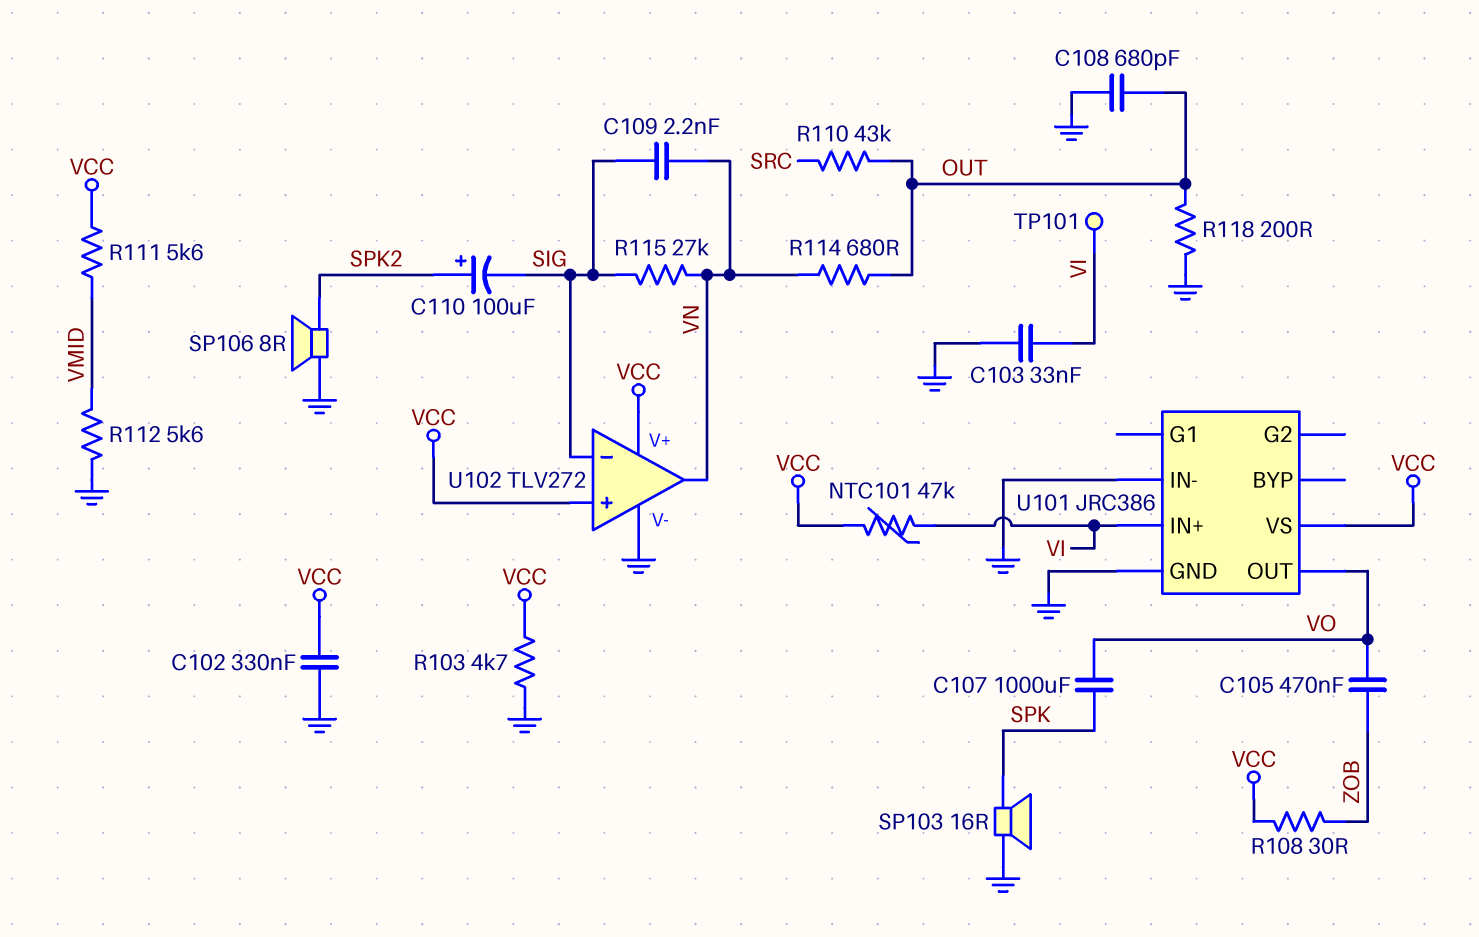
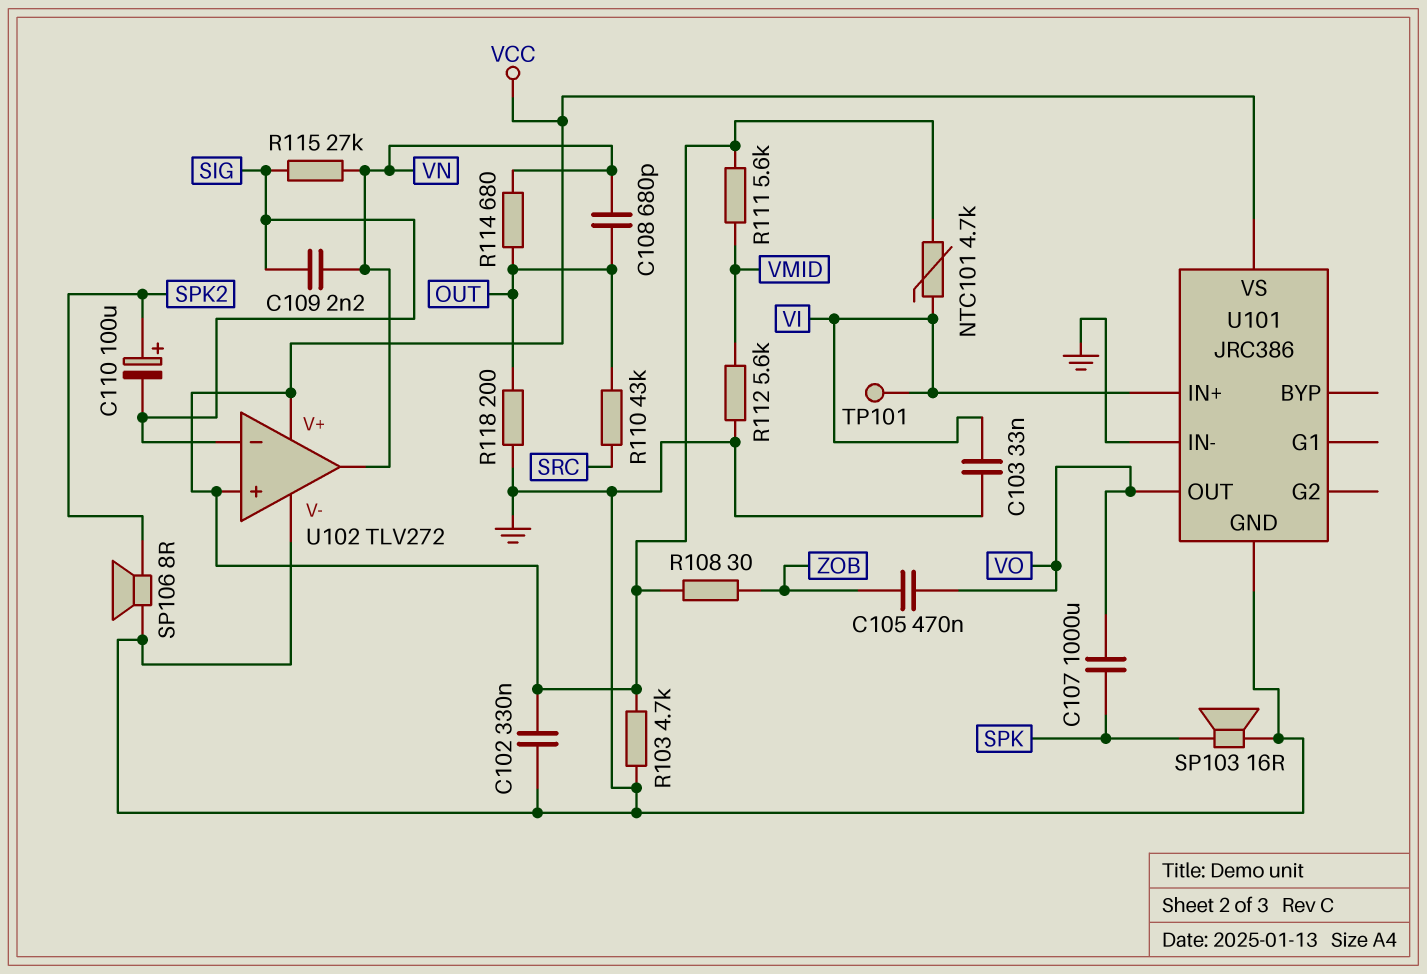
C108: 680pF (GND, OUT) -> 680pF (OUT, VN)
NTC101: 47k (VCC, VI) -> 4.7k (VCC, VI)

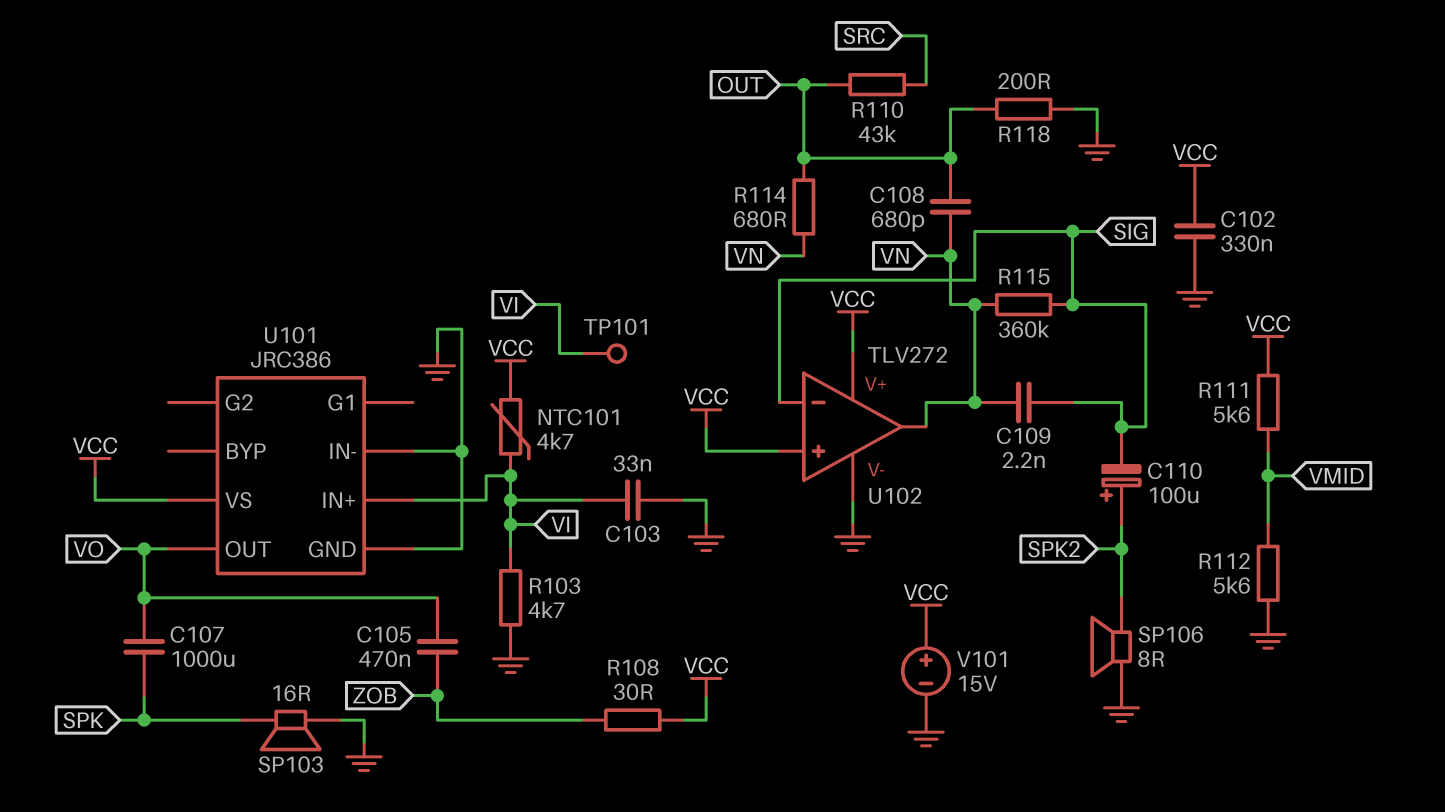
R103: 4.7k (GND, VCC) -> 4.7k (GND, VI)
R115: 27k (SIG, VN) -> 360k (SIG, VN)
V101: none -> 15V (plus VCC, minus GND)

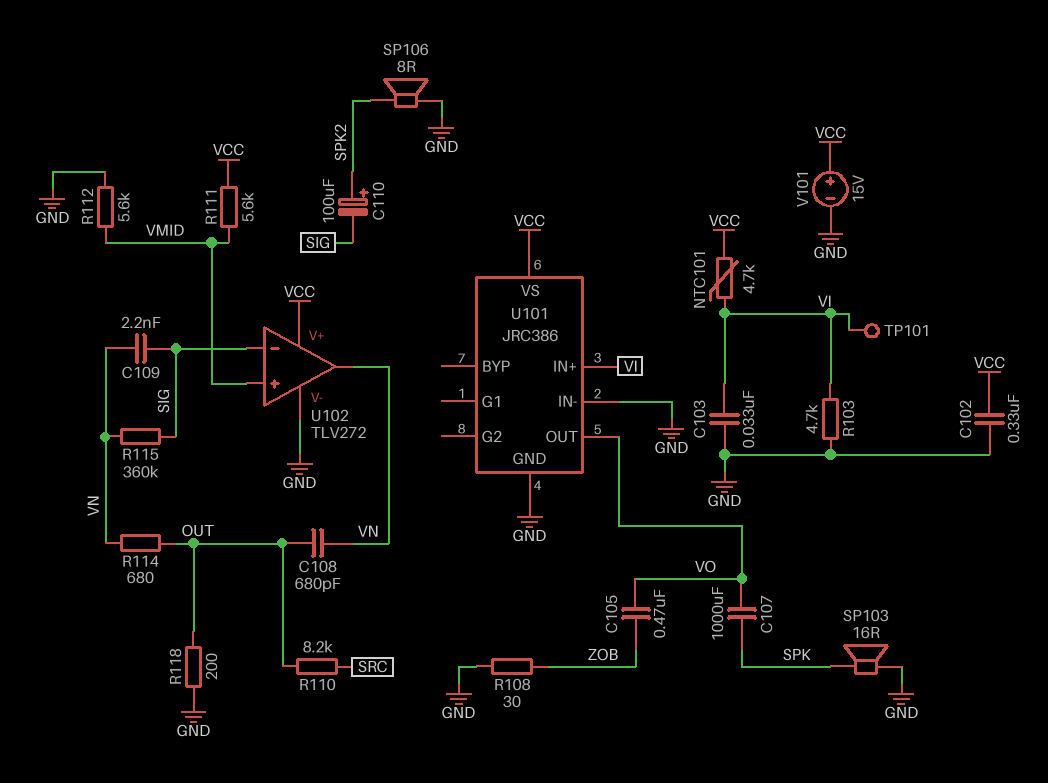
R108: 30 (VCC, ZOB) -> 30 (GND, ZOB)
R110: 43k (OUT, SRC) -> 8.2k (OUT, SRC)
U102 pin in+: VCC -> VMID

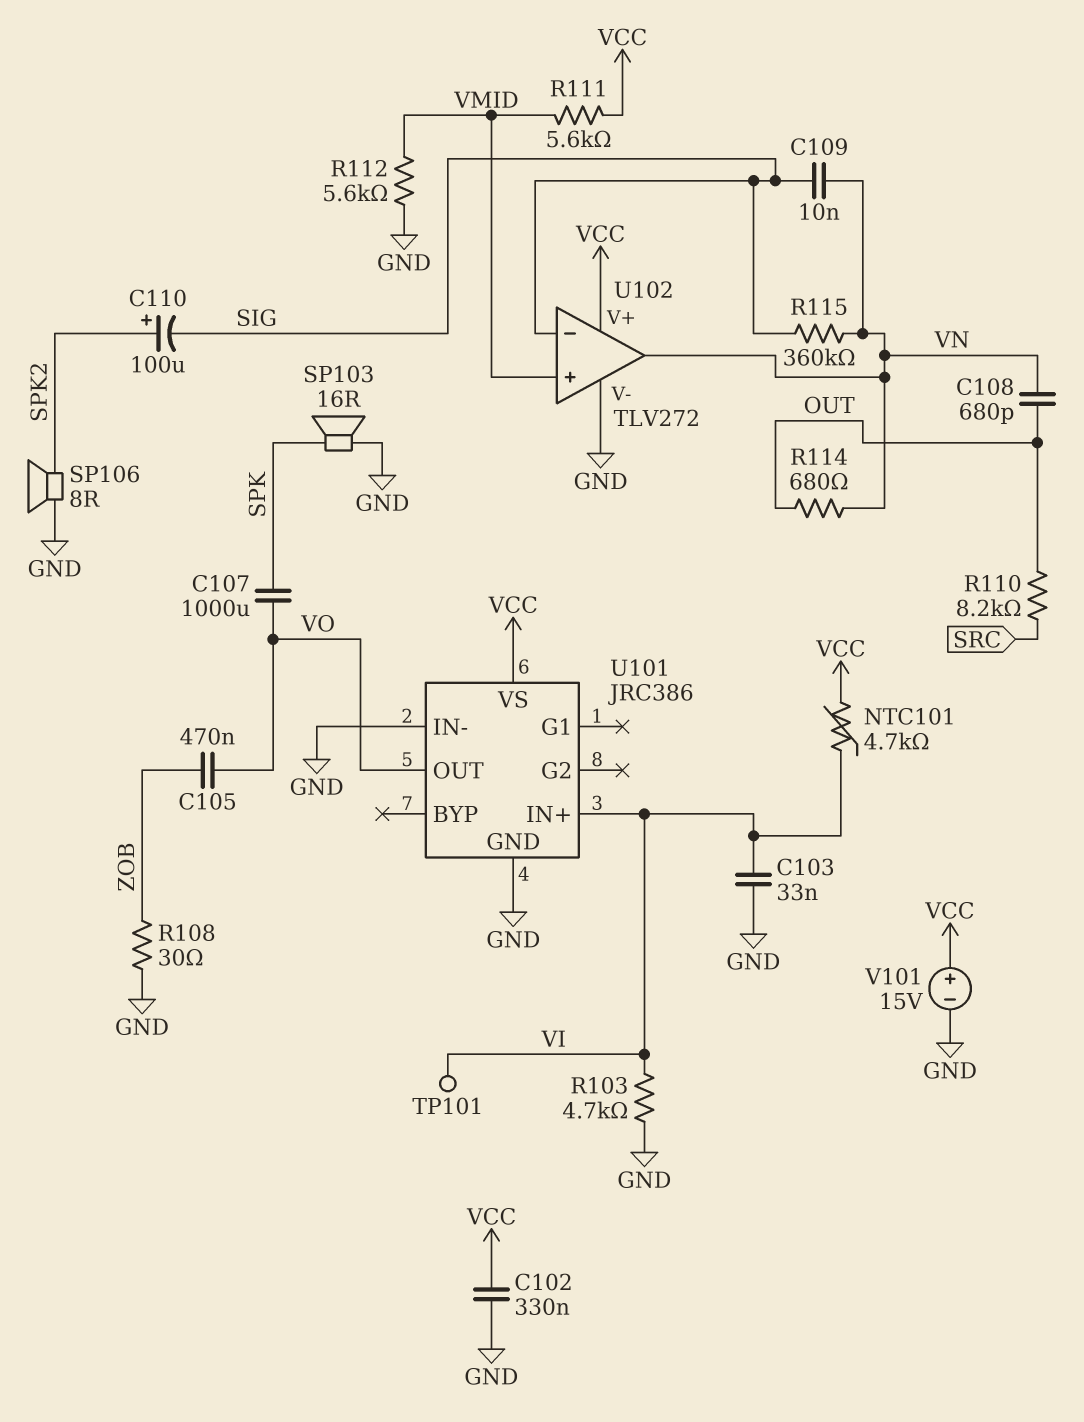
C109: 2.2nF (SIG, VN) -> 10nF (SIG, VN)
R118: 200 (GND, OUT) -> none

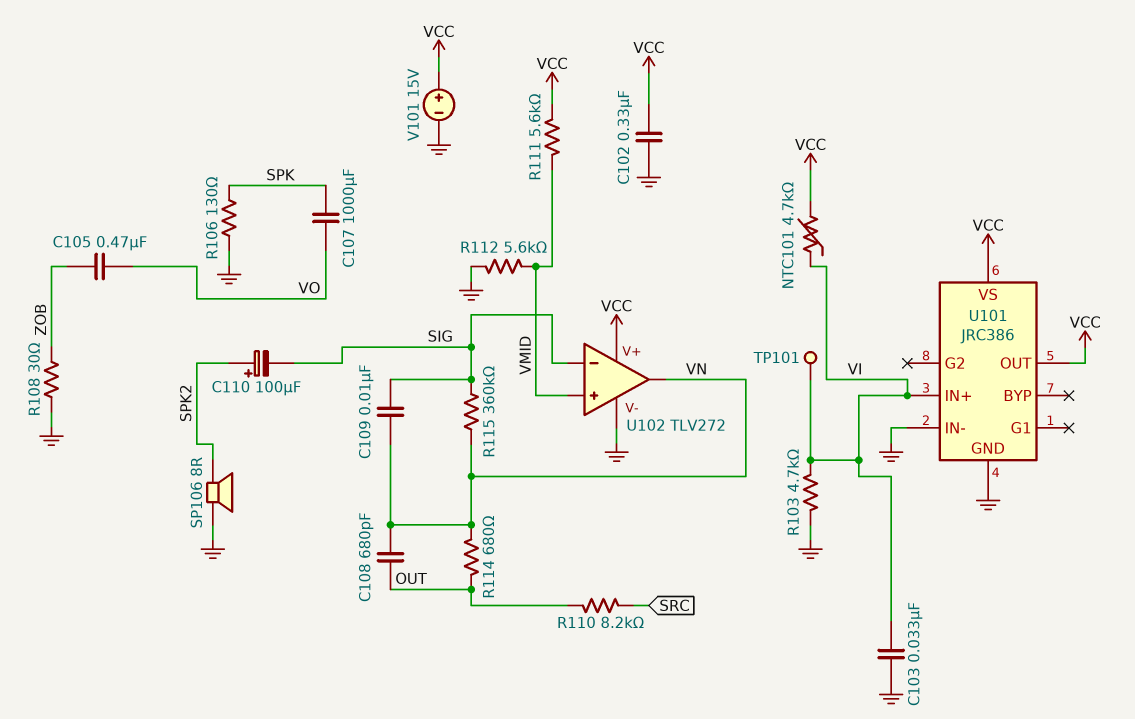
R106: none -> 130 (GND, SPK)
SP103: speaker 16R (GND, SPK) -> none
U101 pin OUT: VO -> VCC

